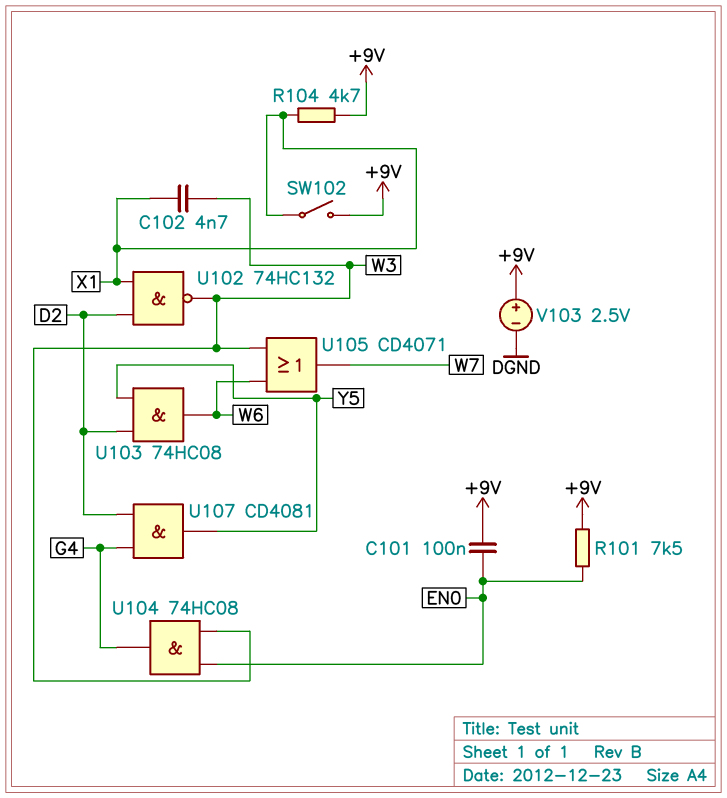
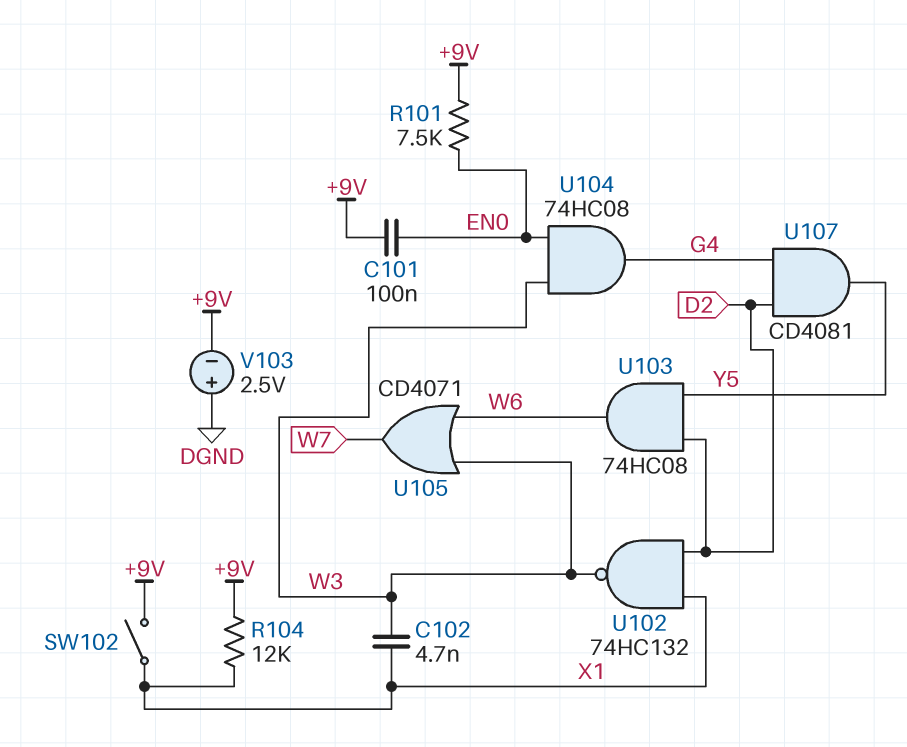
R104: 4.7k (+9V, X1) -> 12k (+9V, X1)
V103: 2.5V (plus +9V, minus DGND) -> 2.5V (plus DGND, minus +9V)

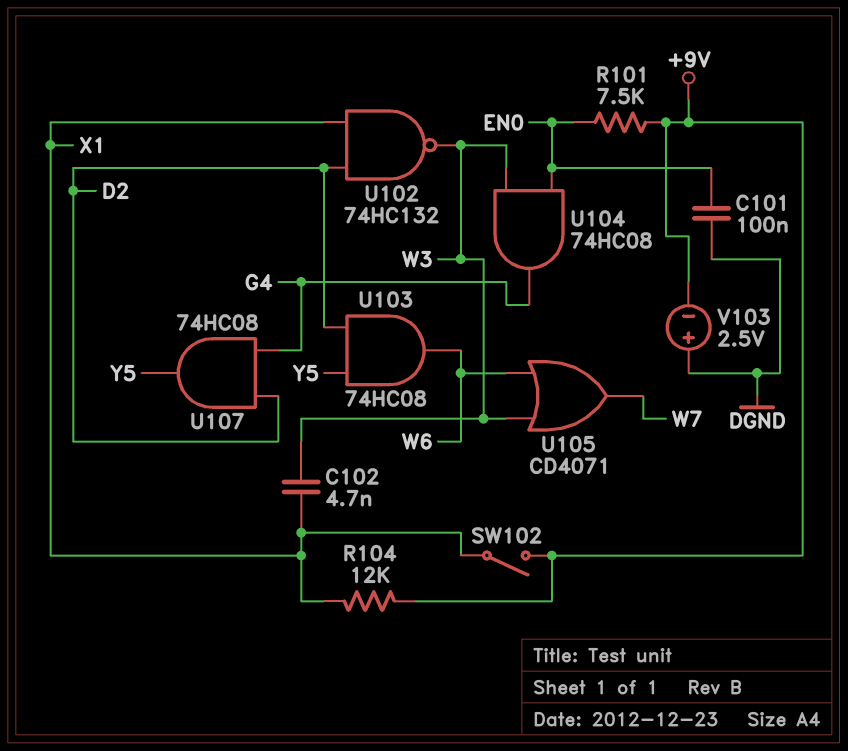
C101: 100nF (+9V, EN0) -> 100nF (DGND, EN0)
U107: AND CD4081 (in D2, in G4, out Y5) -> AND 74HC08 (in D2, in G4, out Y5)

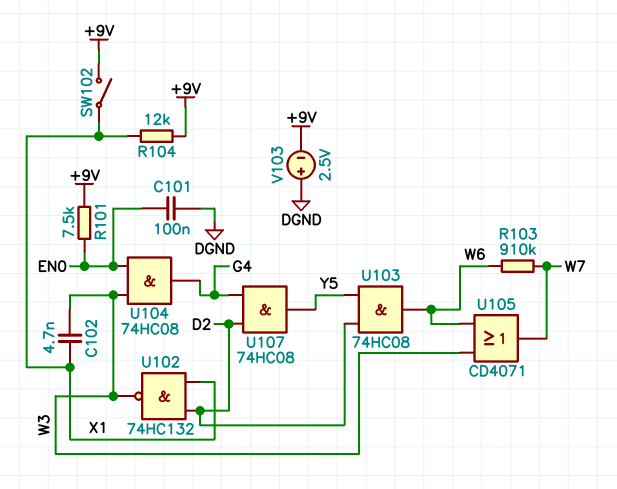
R103: none -> 910k (W6, W7)

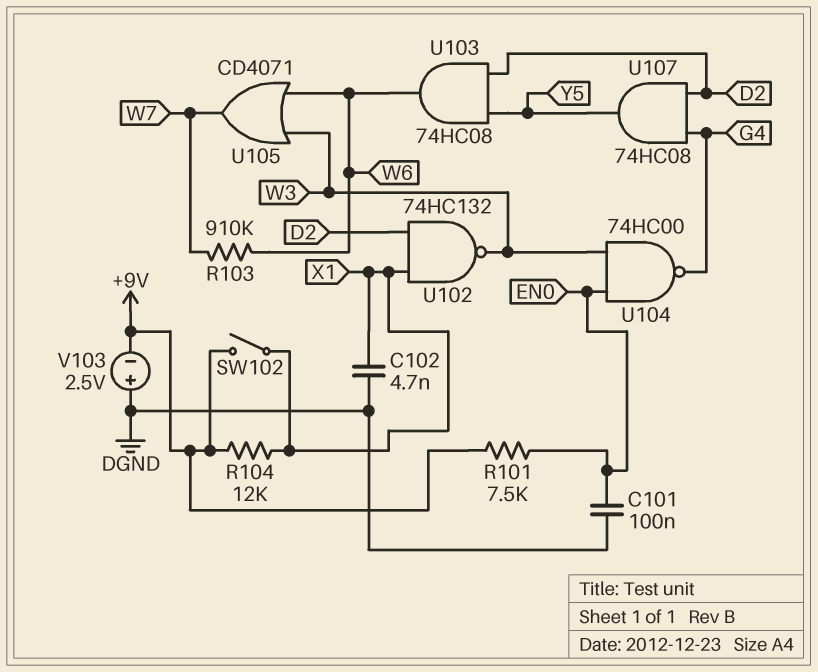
C102: 4.7nF (W3, X1) -> 4.7nF (DGND, X1)
U104: AND 74HC08 (in EN0, in W3, out G4) -> NAND 74HC00 (in EN0, in W3, out G4)

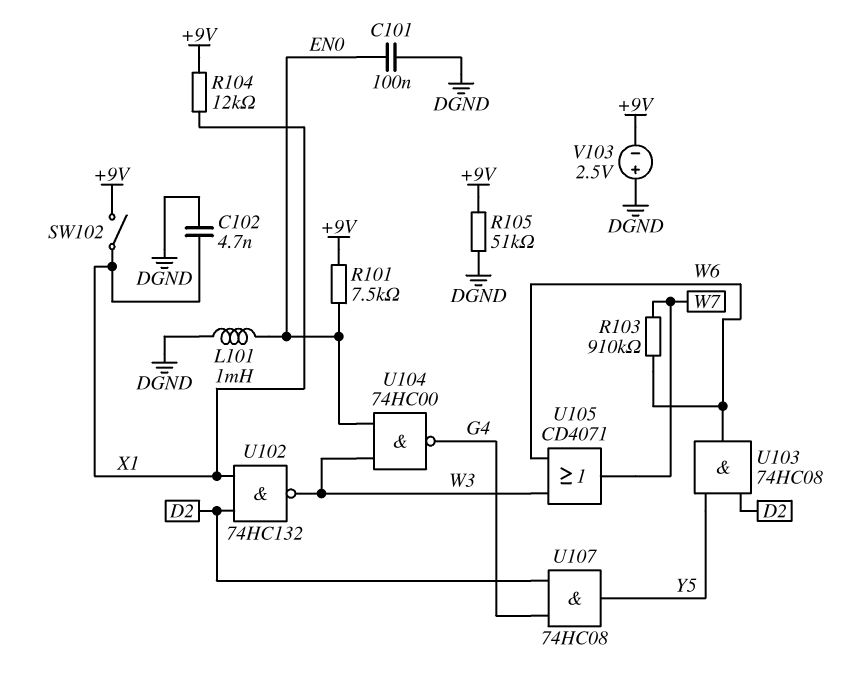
L101: none -> 1mH (DGND, EN0)
R105: none -> 51k (+9V, DGND)

